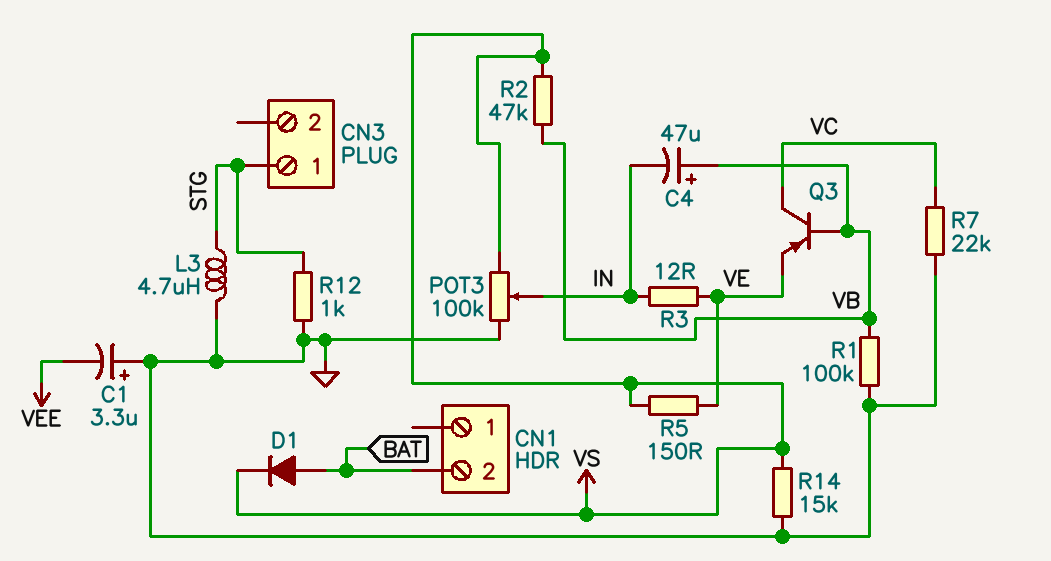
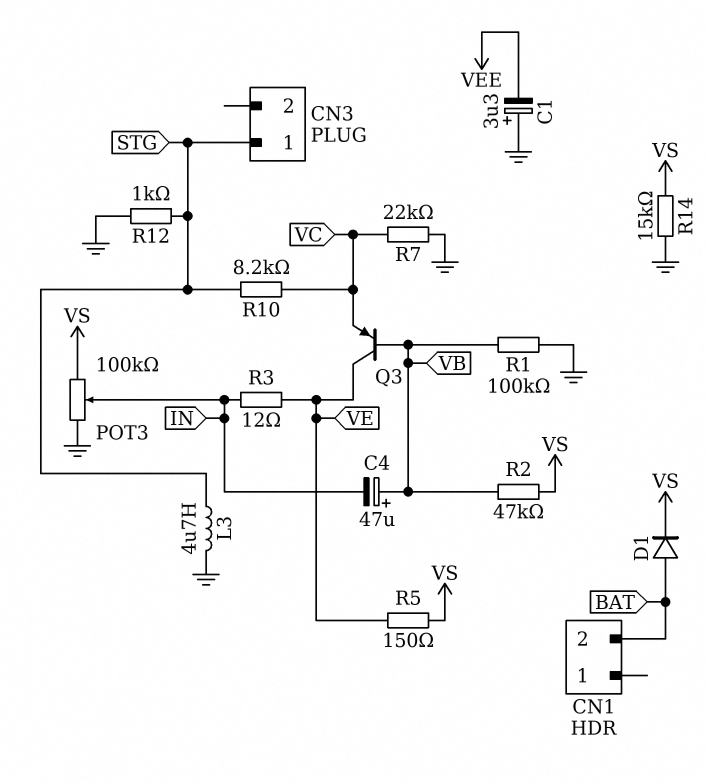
Q3: PNP (B VB, C VC, E VE) -> PNP (B VB, C VE, E VC)
R10: none -> 8.2k (STG, VC)

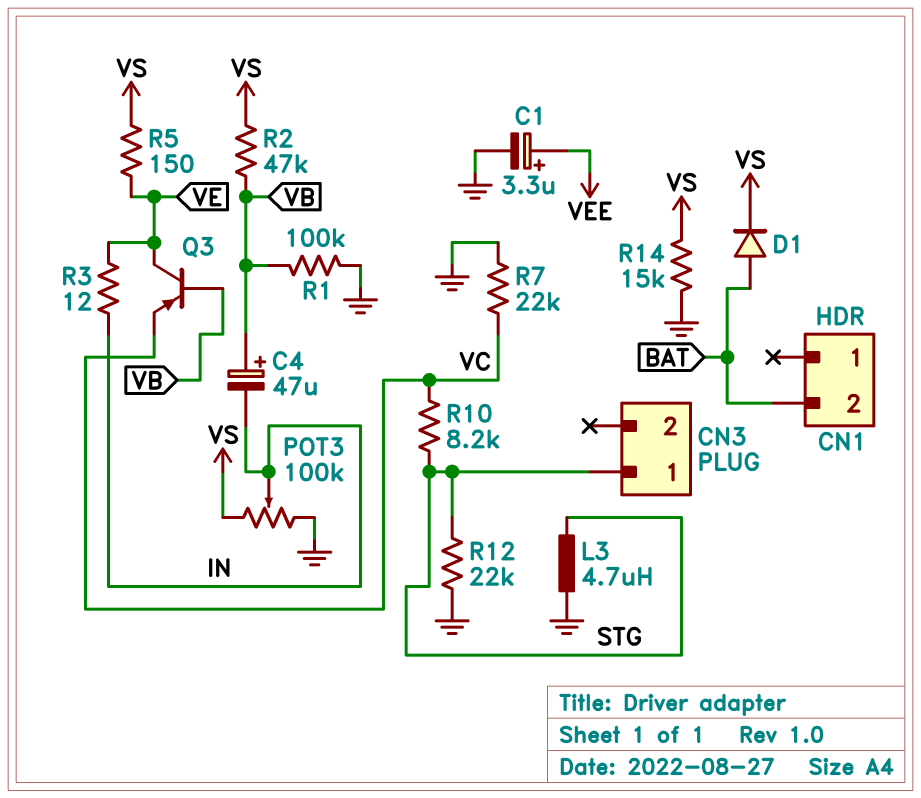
C1: 3.3uF (plus GND, minus VEE) -> 3.3uF (plus VEE, minus GND)
R12: 1k (GND, STG) -> 22k (GND, STG)

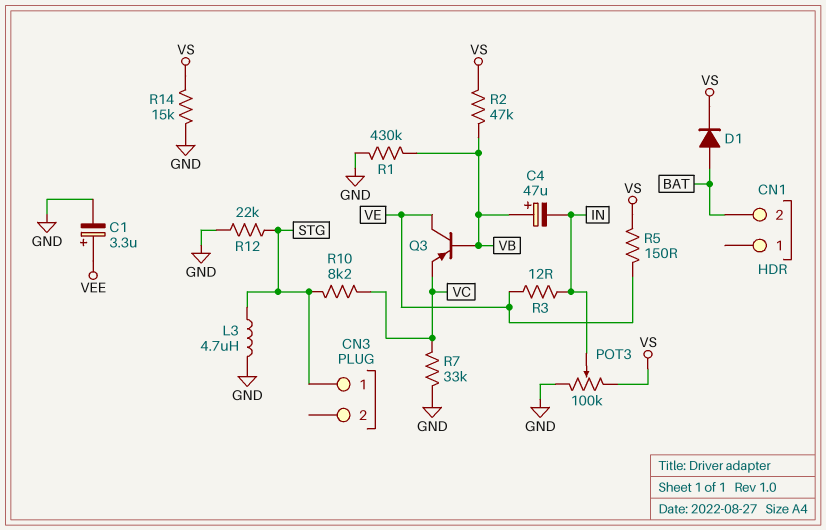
R1: 100k (GND, VB) -> 430k (GND, VB)
R7: 22k (GND, VC) -> 33k (GND, VC)

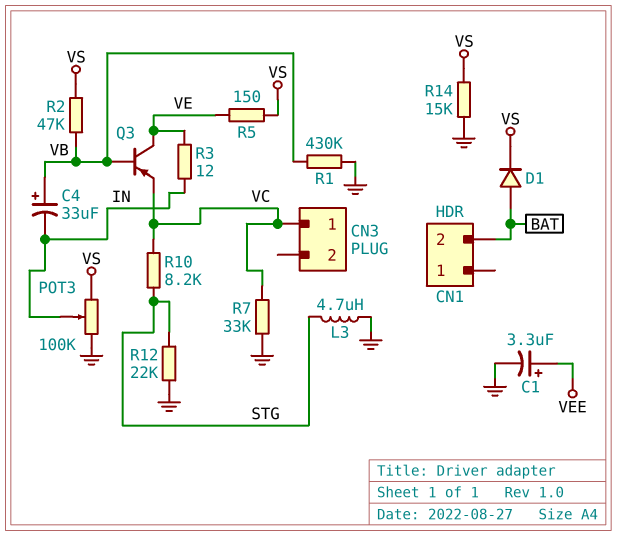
C4: 47uF (plus VB, minus IN) -> 33uF (plus VB, minus IN)
CN3 pin 1: STG -> VC

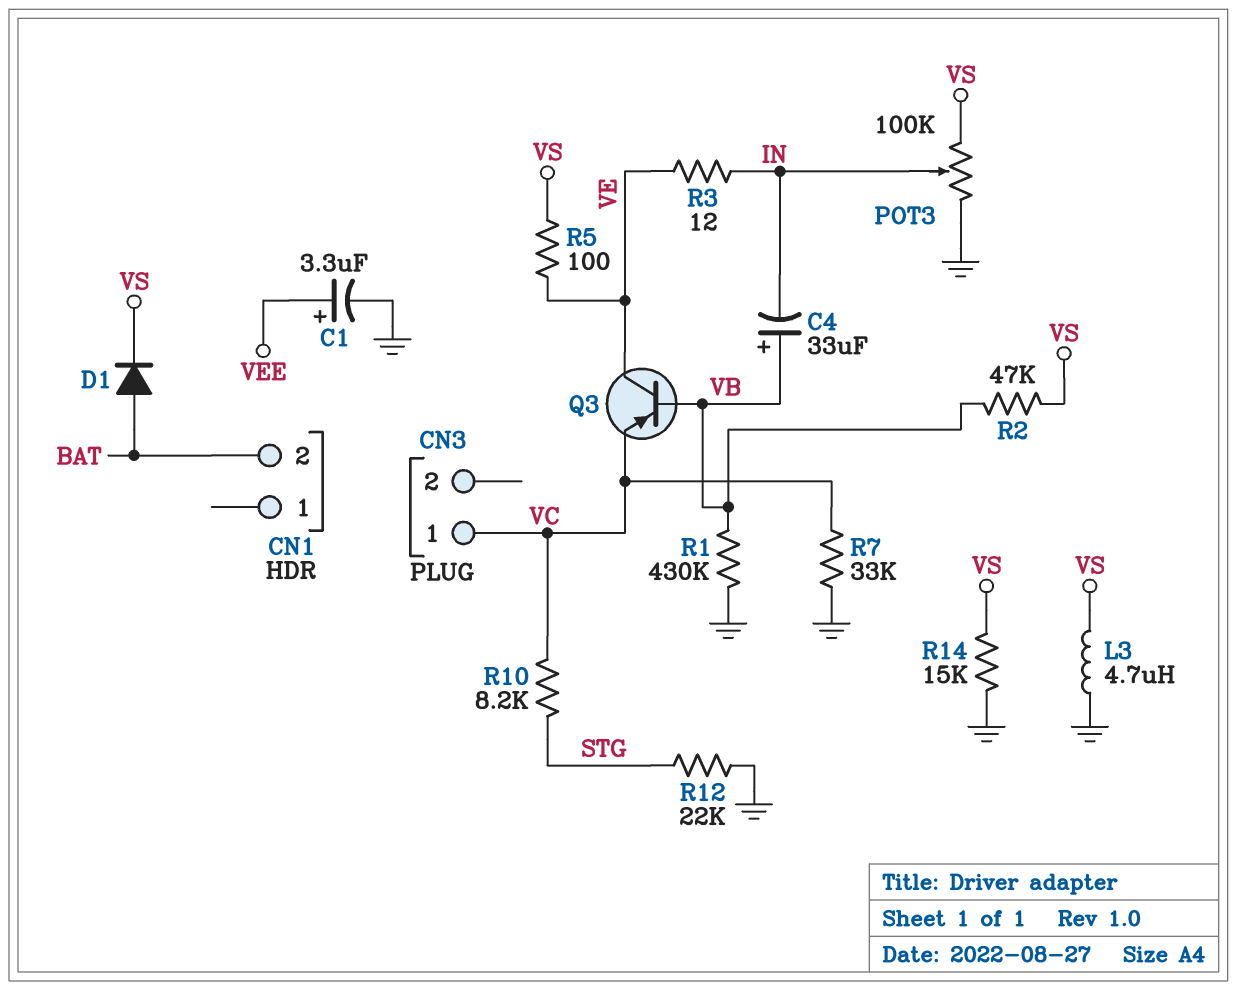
L3: 4.7uH (GND, STG) -> 4.7uH (GND, VS)
R5: 150 (VE, VS) -> 100 (VE, VS)

